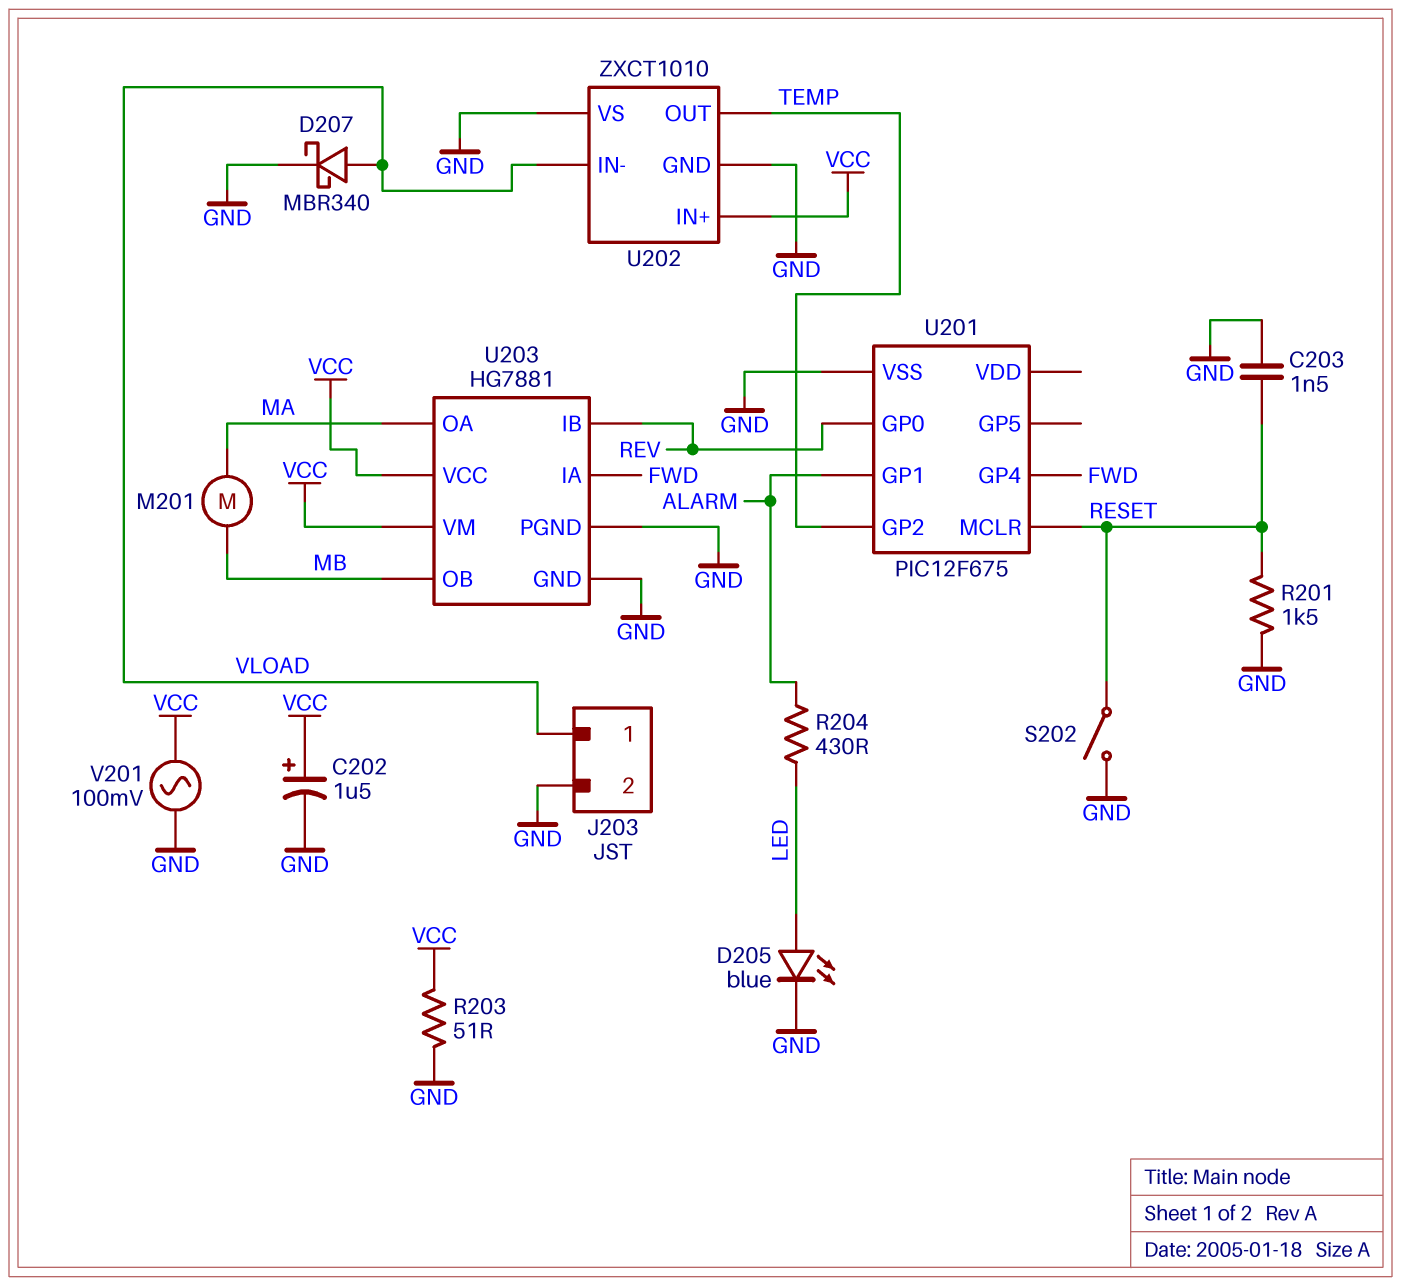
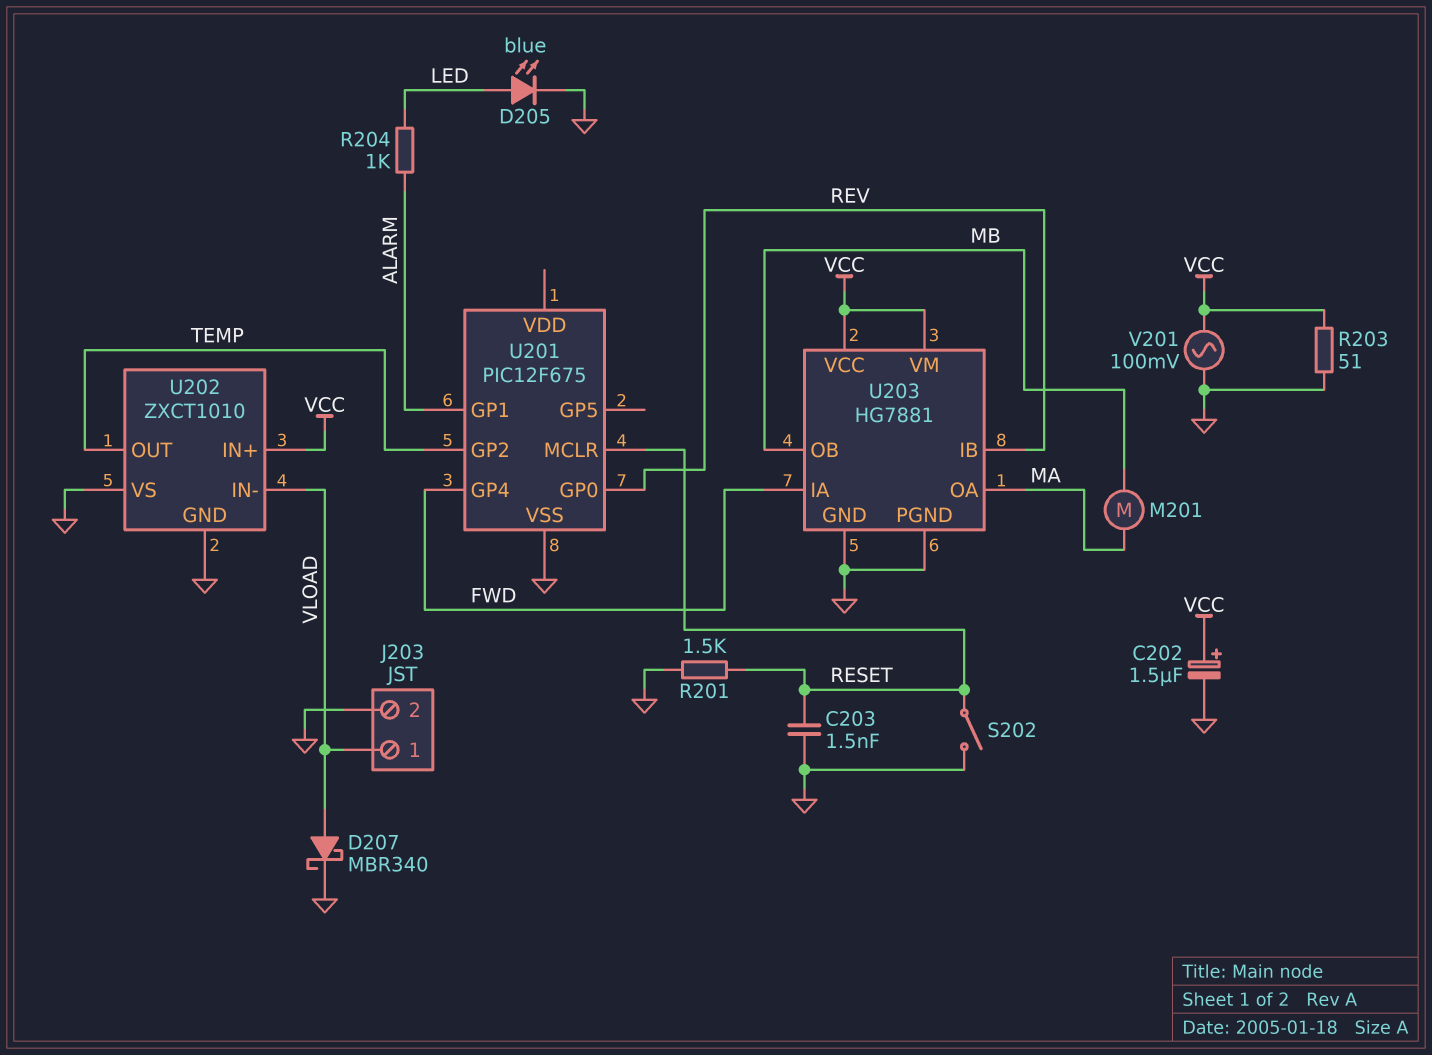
R204: 430 (ALARM, LED) -> 1k (ALARM, LED)

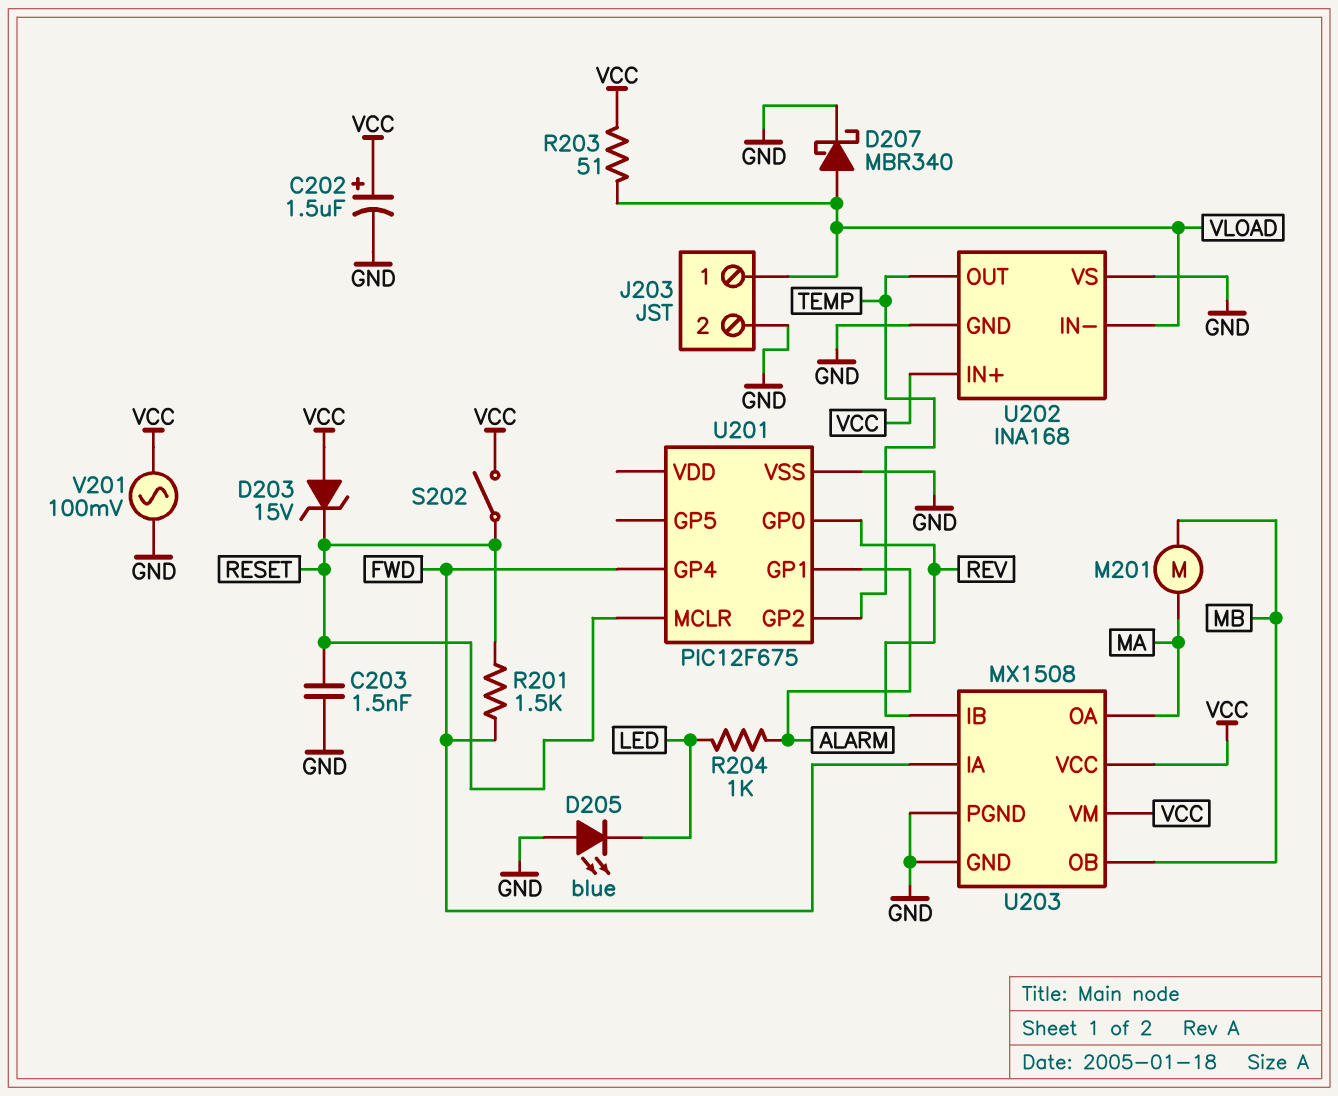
D203: none -> zener 15V (A VCC, K RESET)
D205: LED blue (A LED, K GND) -> LED blue (A GND, K LED)
R201: 1.5k (GND, RESET) -> 1.5k (FWD, RESET)
R203: 51 (GND, VCC) -> 51 (VCC, VLOAD)
S202: switch (GND, RESET) -> switch (RESET, VCC)
U202: ZXCT1010 -> INA168
U203: HG7881 -> MX1508

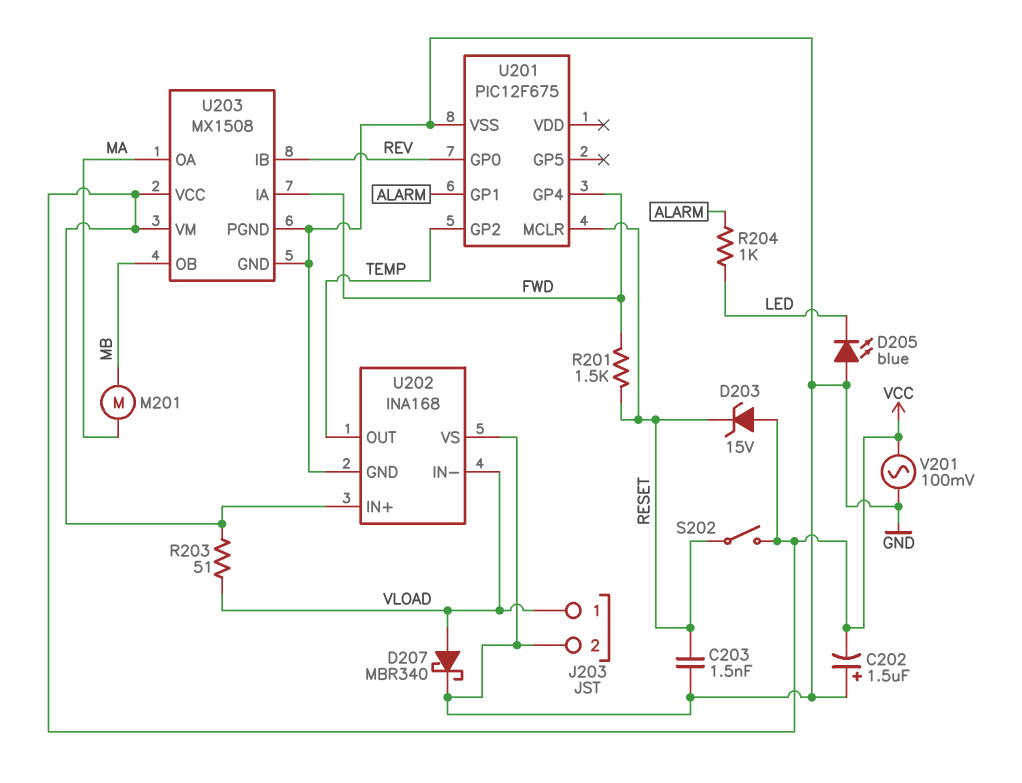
C202: 1.5uF (plus VCC, minus GND) -> 1.5uF (plus GND, minus VCC)

